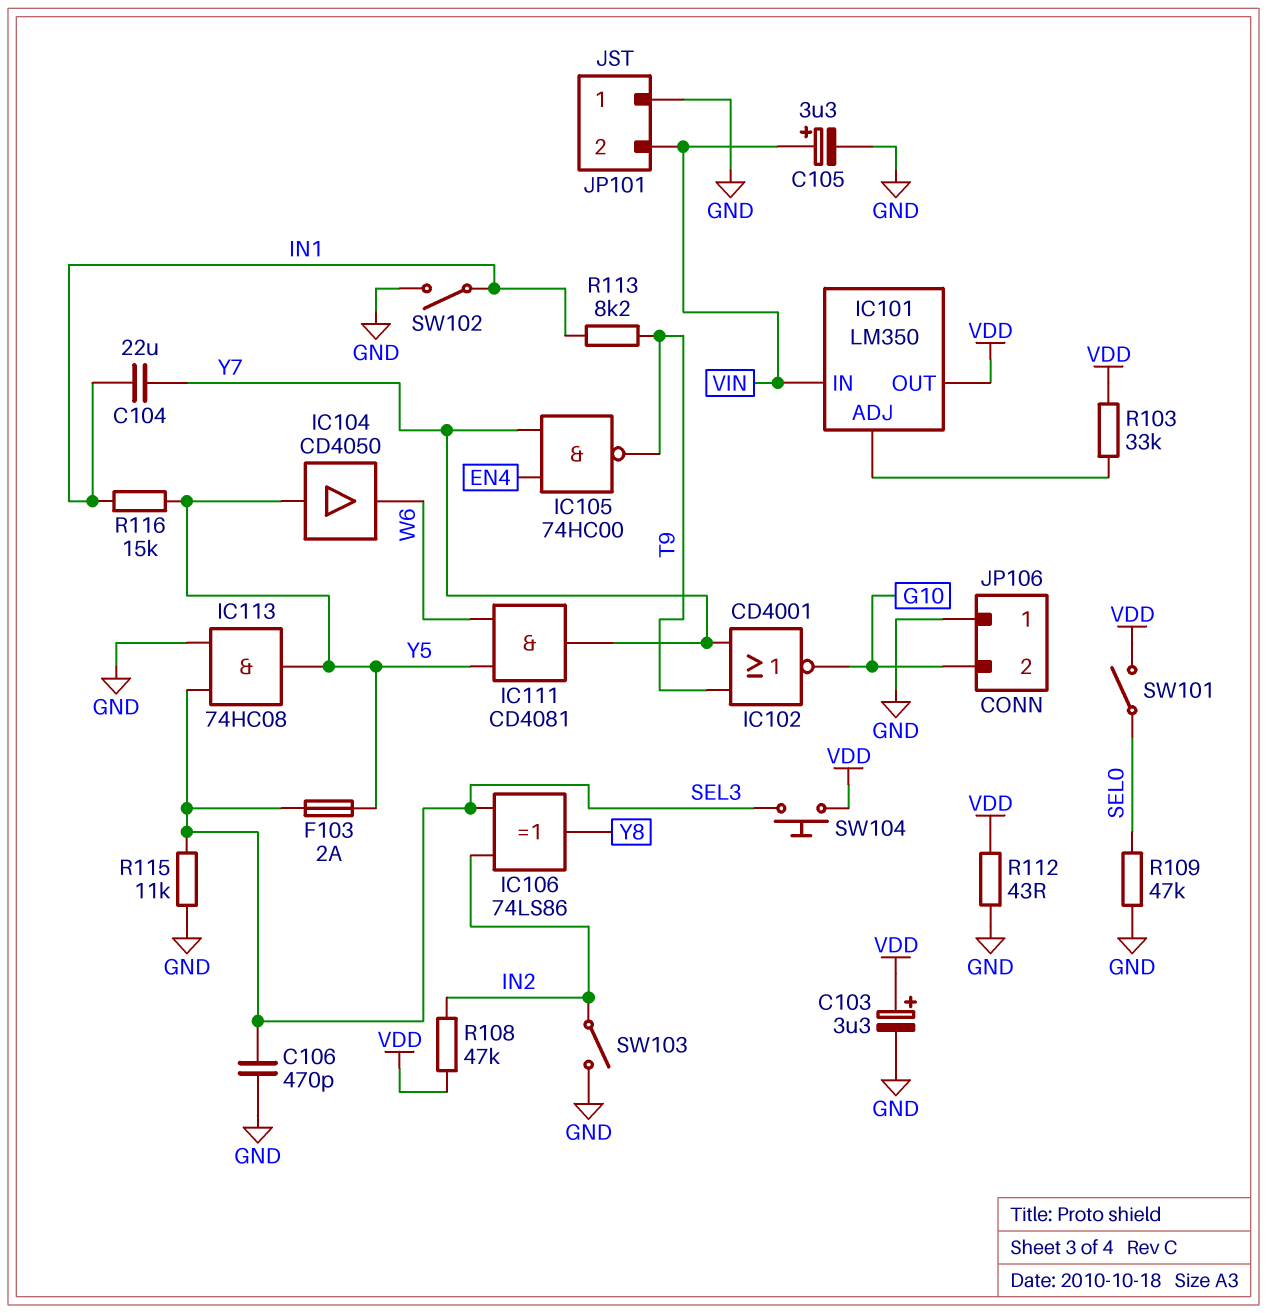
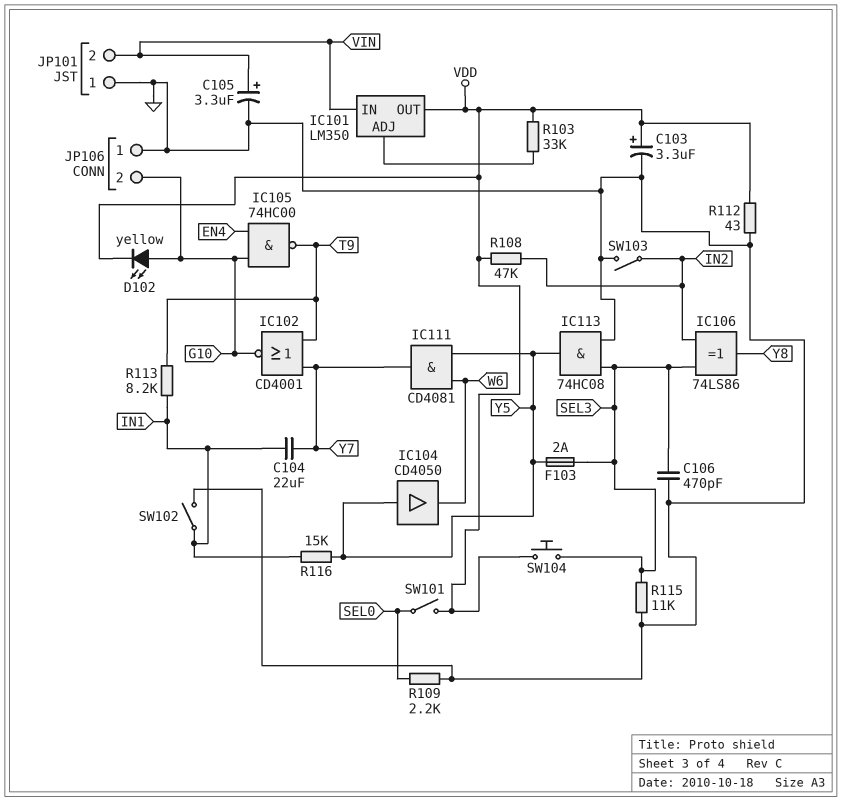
D102: none -> LED yellow (A G10, K VDD)
IC105: NAND 74HC00 (in EN4, in Y7, out T9) -> NAND 74HC00 (in EN4, in G10, out T9)
R109: 47k (GND, SEL0) -> 2.2k (GND, SEL0)

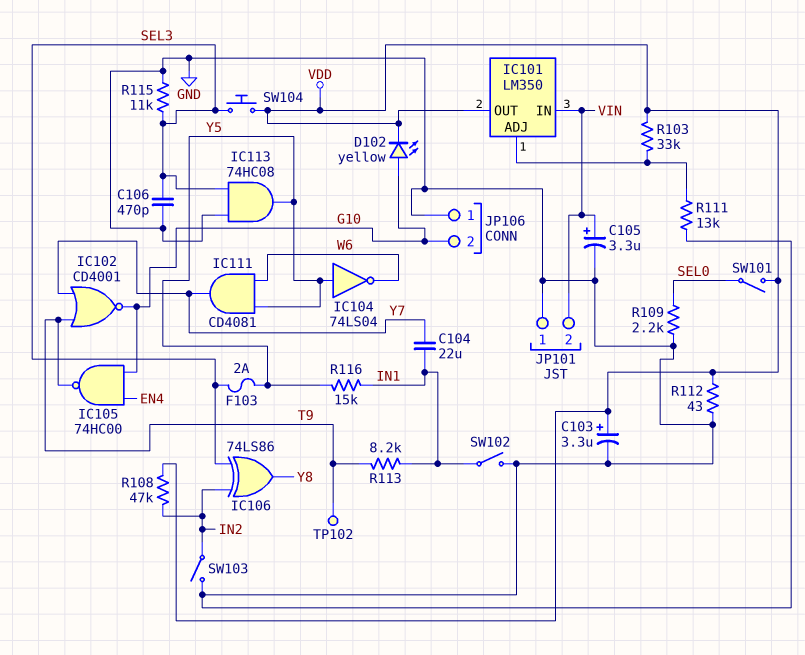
IC104: buffer CD4050 (in Y5, out W6) -> NOT 74LS04 (in Y5, out W6)
R111: none -> 13k (GND, IC101/ADJ)
TP102: none -> test point (T9)

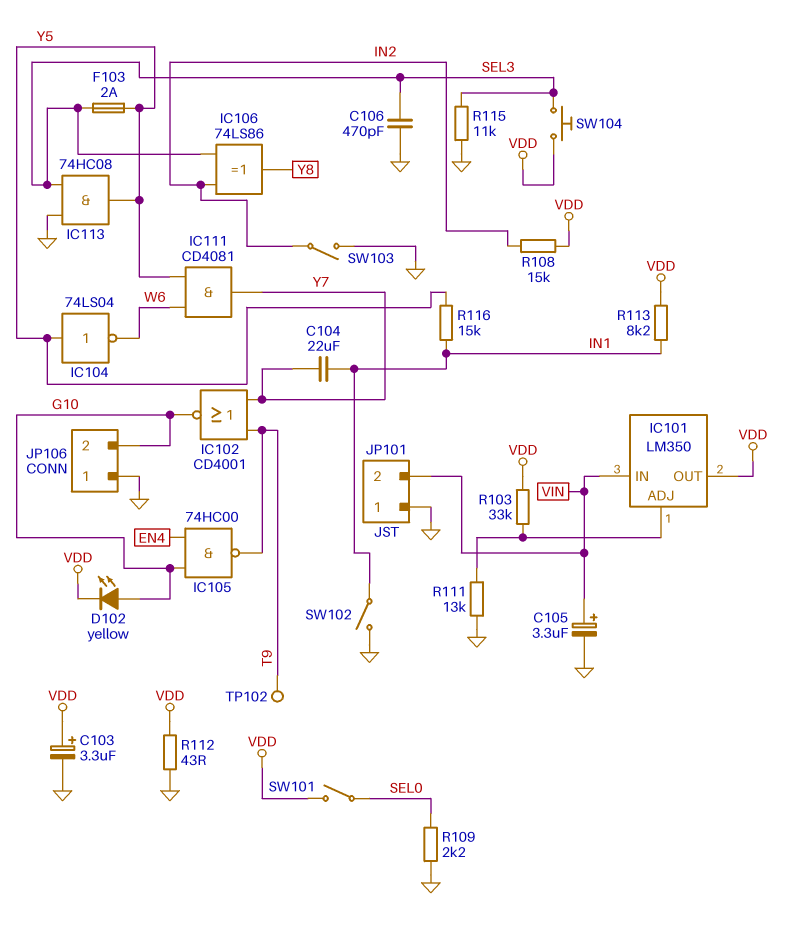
R108: 47k (IN2, VDD) -> 15k (IN2, VDD)
R113: 8.2k (IN1, T9) -> 8.2k (IN1, VDD)

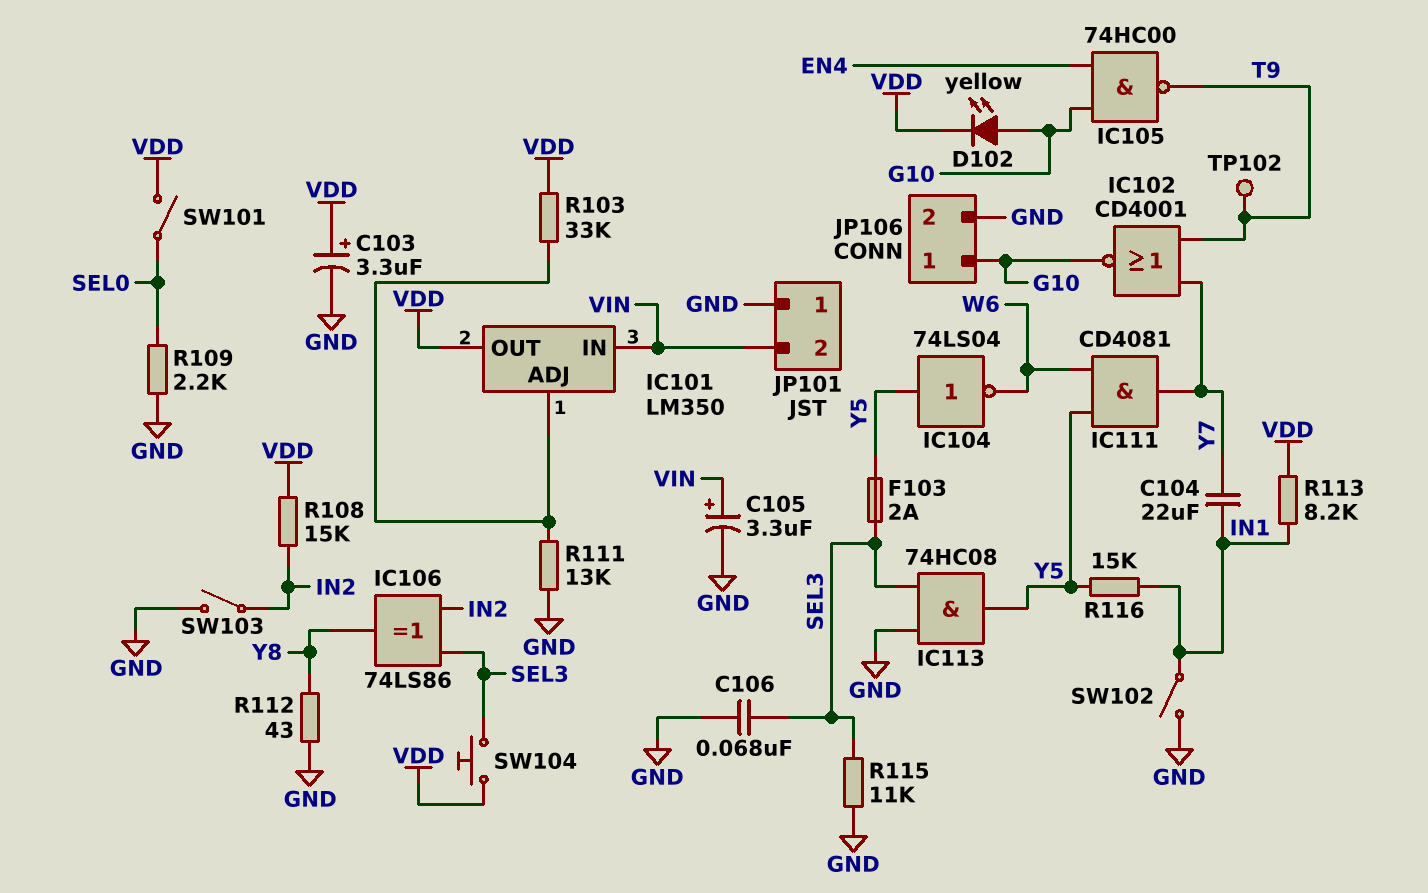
C106: 470pF (GND, SEL3) -> 68nF (GND, SEL3)
JP106 pin 1: GND -> G10
JP106 pin 2: G10 -> GND
R112: 43 (GND, VDD) -> 43 (GND, Y8)

